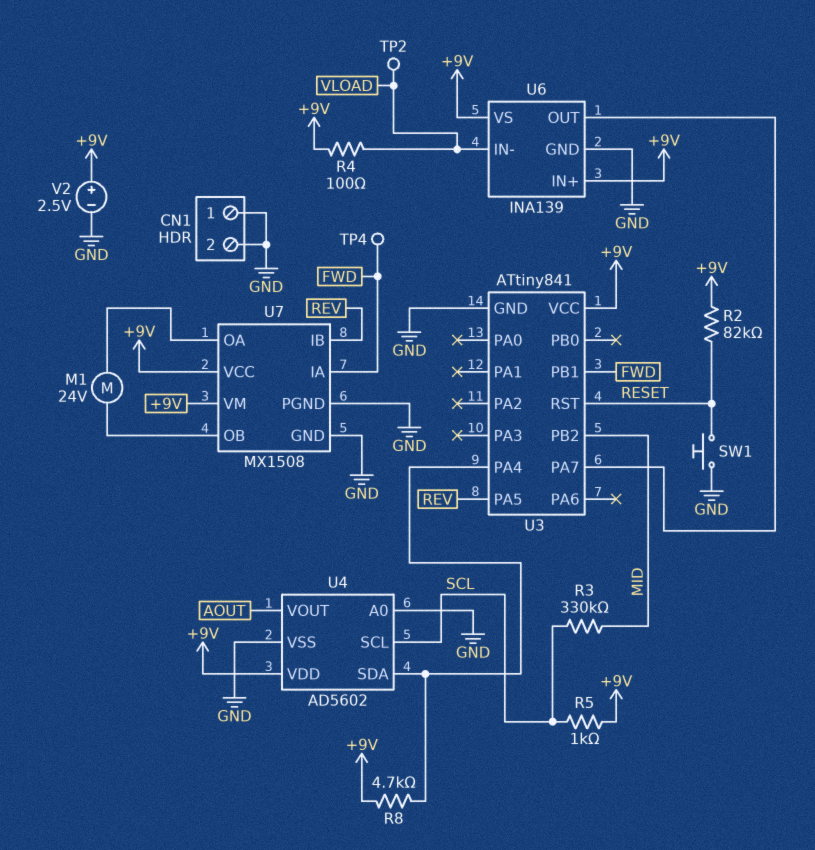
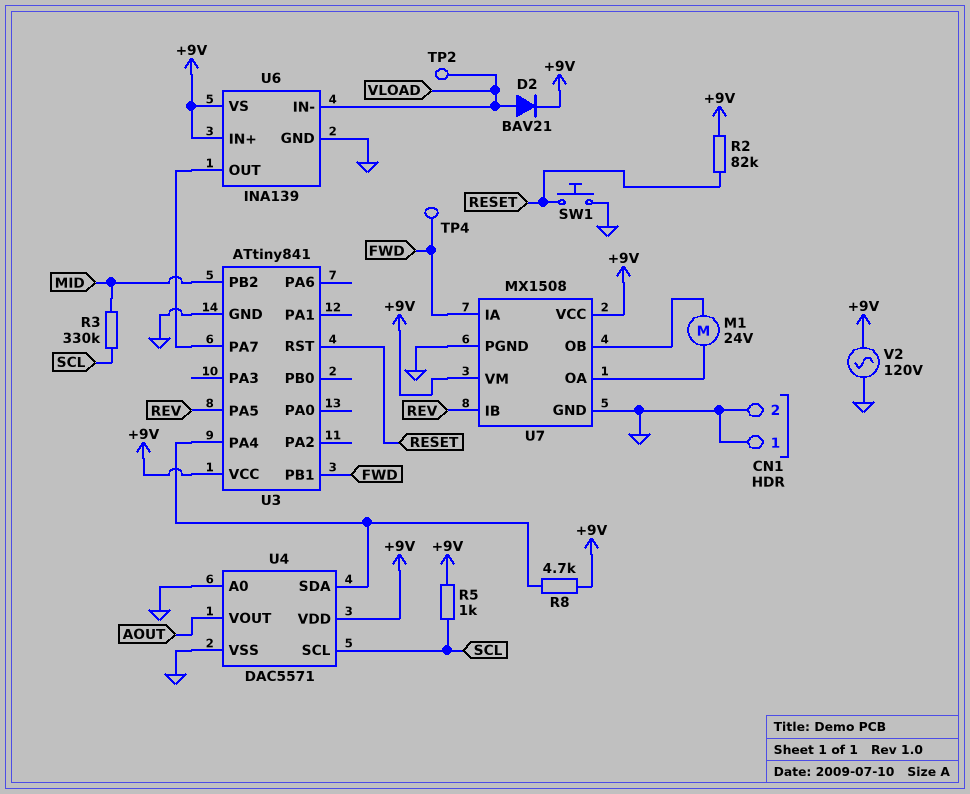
D2: none -> diode BAV21 (A VLOAD, K +9V)
R4: 100 (+9V, VLOAD) -> none
U4: AD5602 -> DAC5571
V2: 2.5V (plus +9V, minus GND) -> AC 120V (+9V, GND)

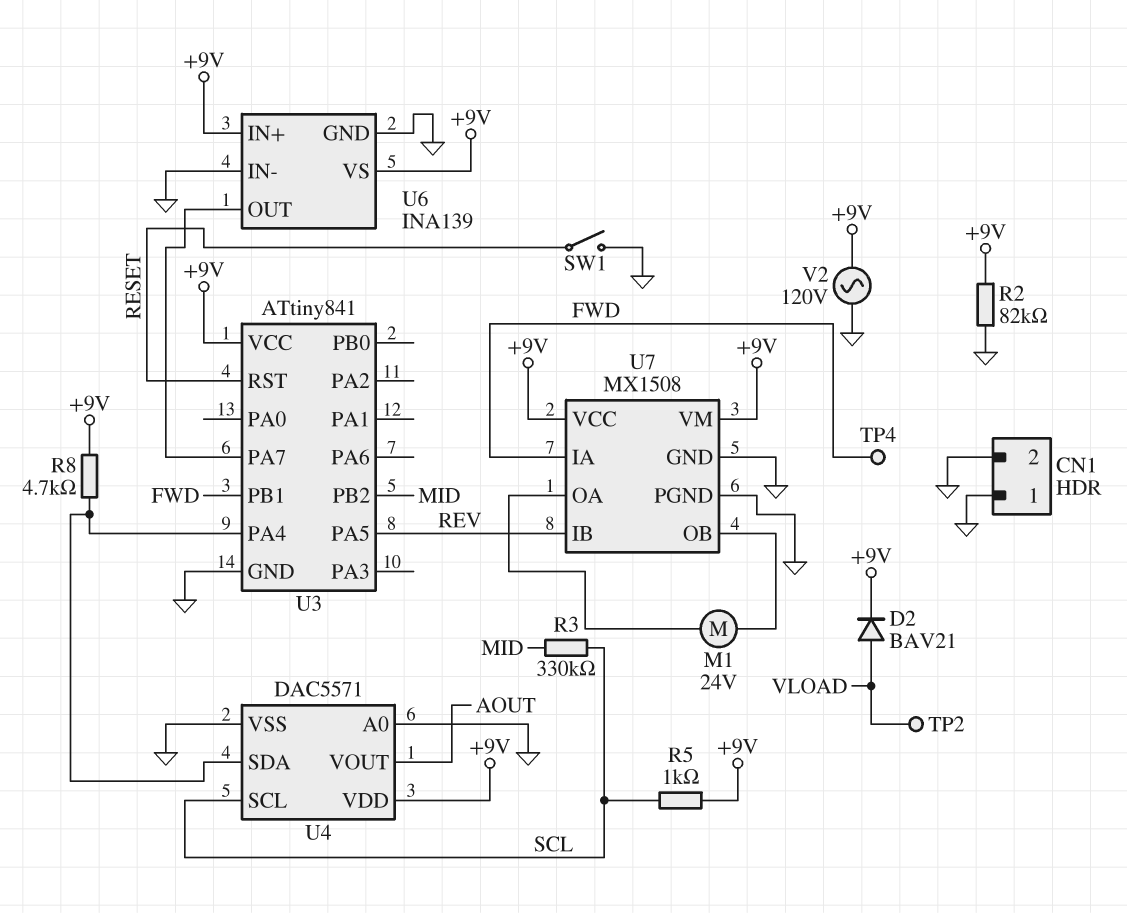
R2: 82k (+9V, RESET) -> 82k (+9V, GND)
SW1: button (GND, RESET) -> switch (GND, RESET)
U6 pin IN-: VLOAD -> GND

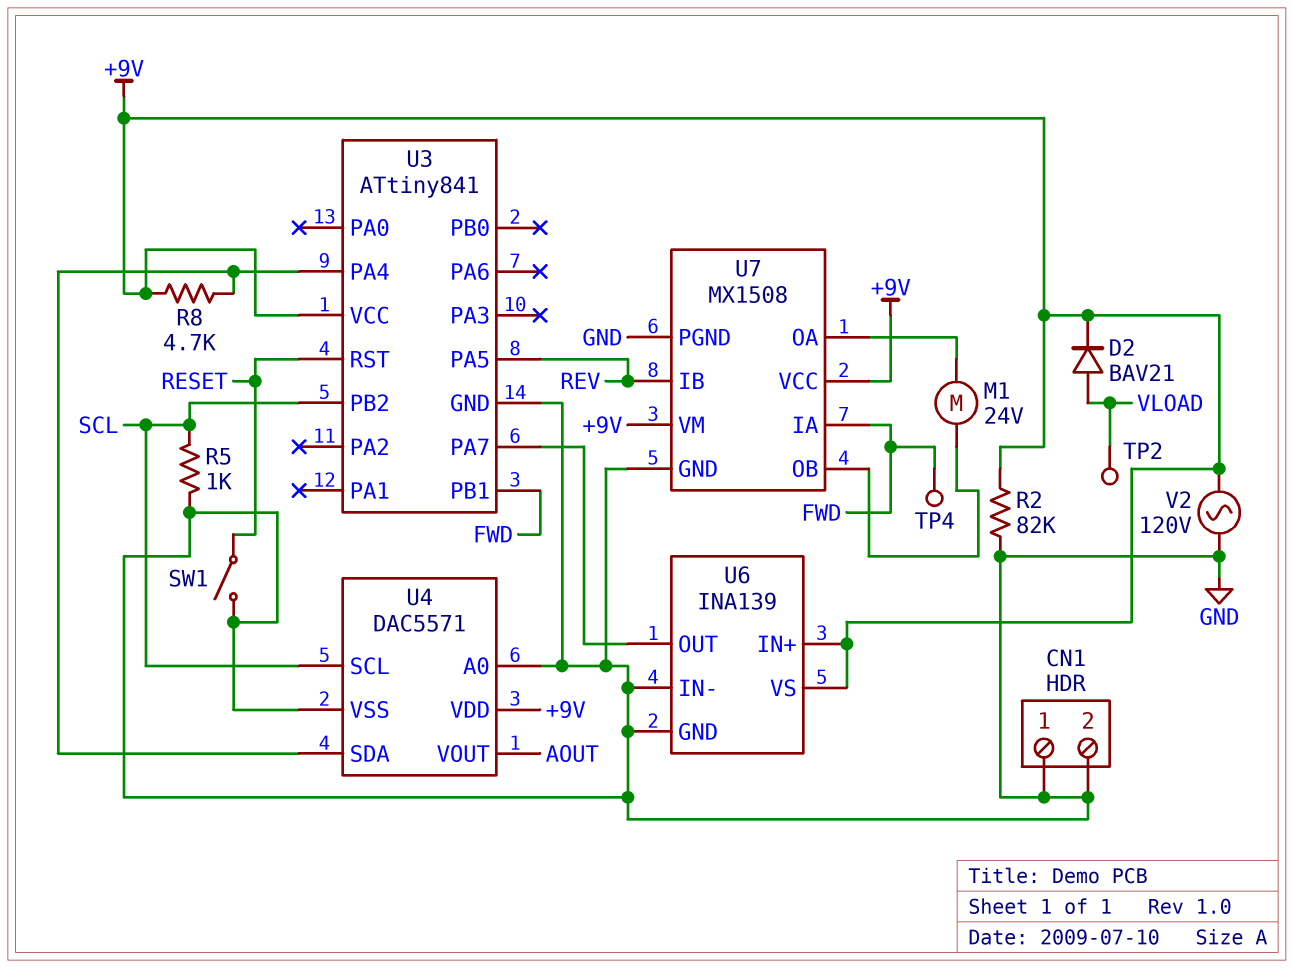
R3: 330k (MID, SCL) -> none
R5: 1k (+9V, SCL) -> 1k (GND, SCL)
U3 pin PB2: MID -> SCL

